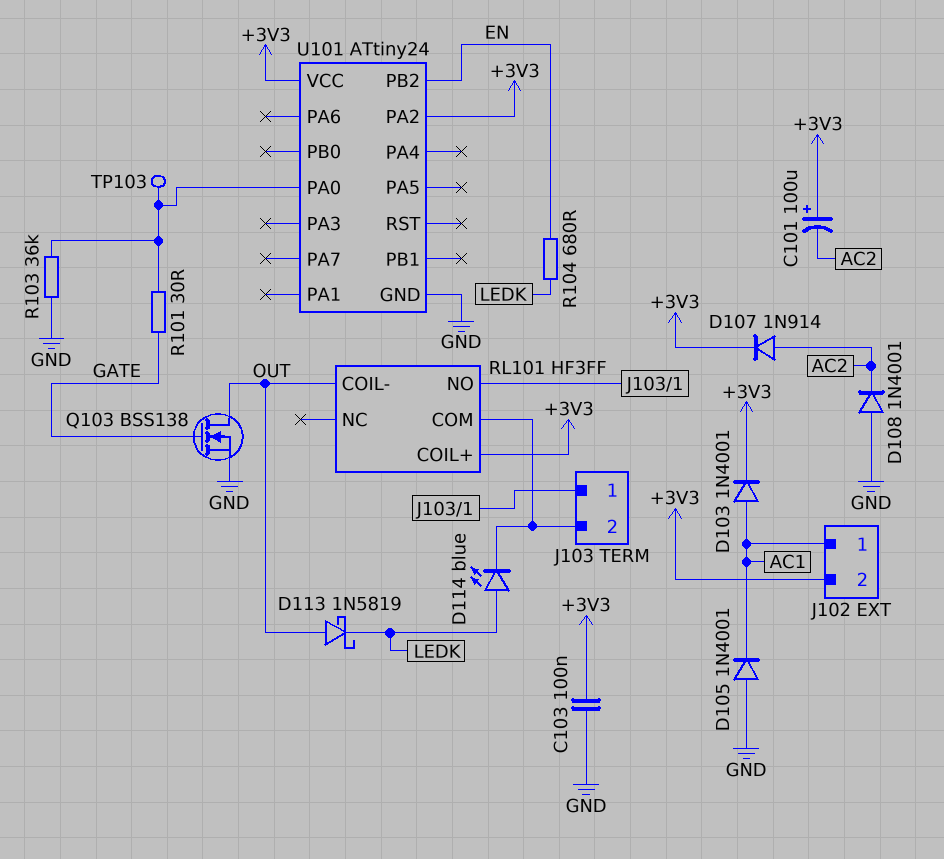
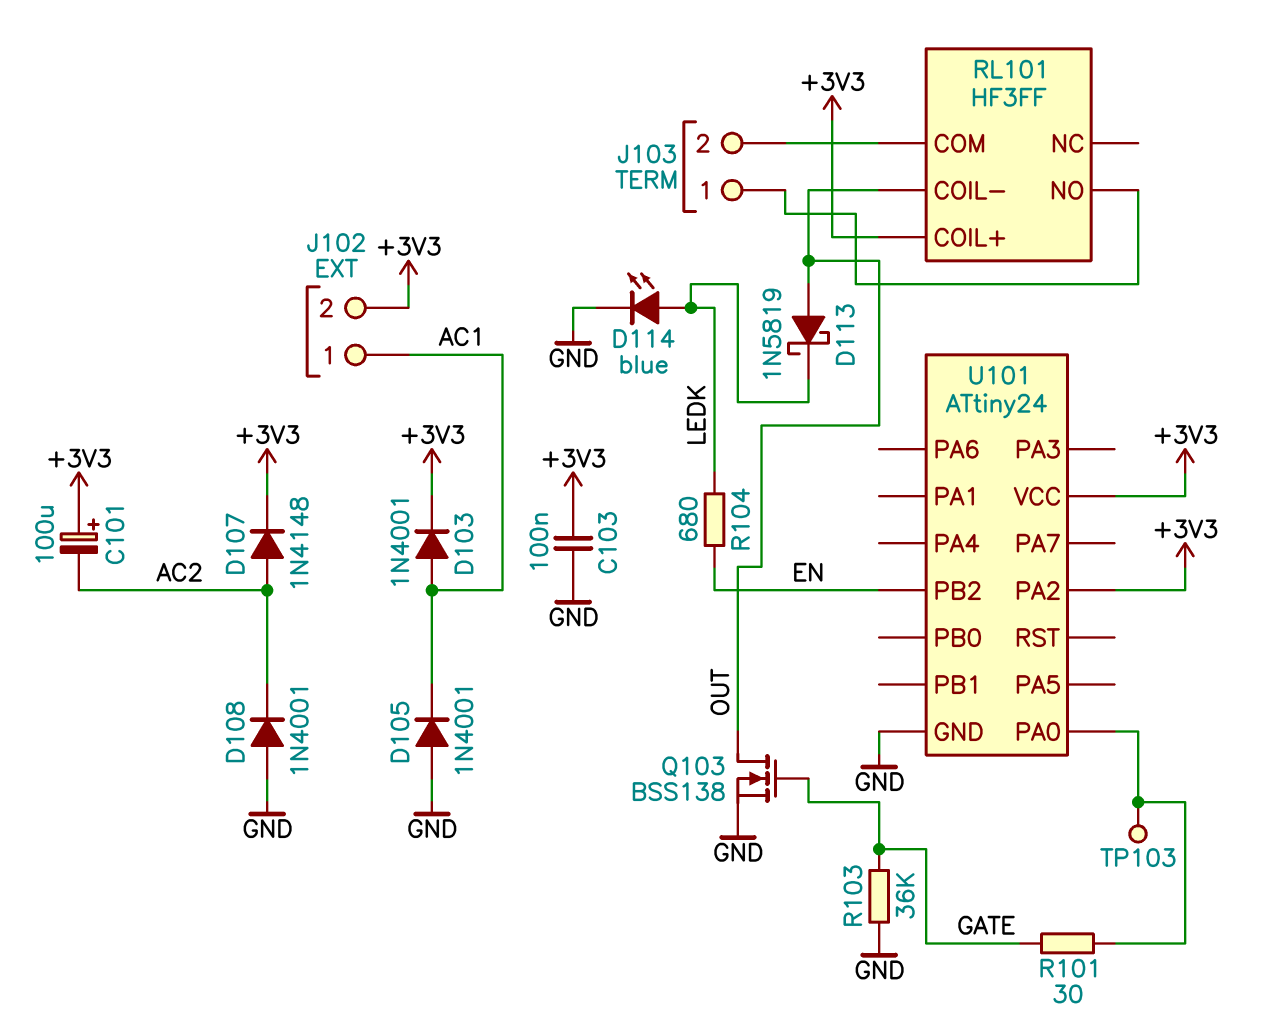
D107: diode 1N914 (A AC2, K +3V3) -> diode 1N4148 (A AC2, K +3V3)
D114: LED blue (A LEDK, K J103/2) -> LED blue (A LEDK, K GND)
R103: 36k (GND, U101/PA0) -> 36k (GATE, GND)

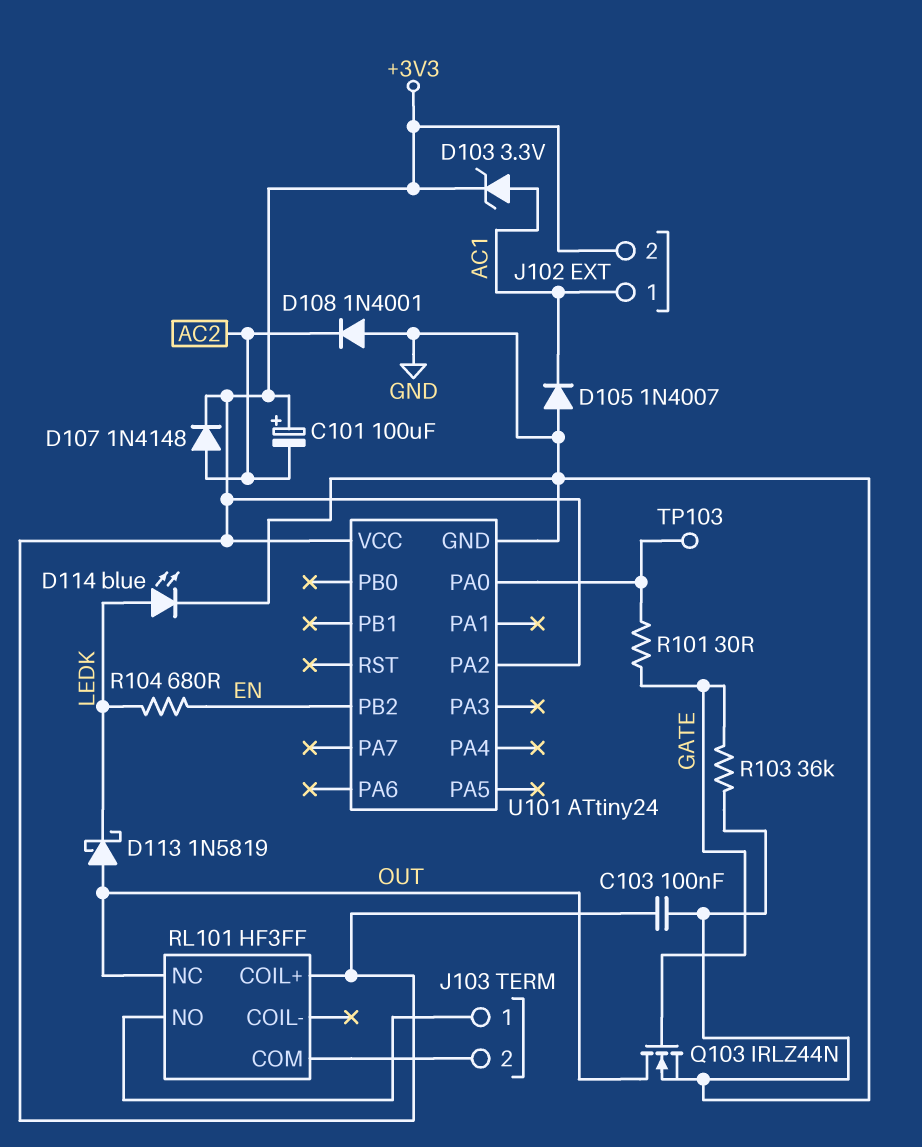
D103: diode 1N4001 (A AC1, K +3V3) -> zener 3.3V (A AC1, K +3V3)
D105: diode 1N4001 (A GND, K AC1) -> diode 1N4007 (A GND, K AC1)
Q103: NMOS BSS138 (G GATE, D OUT, S GND) -> NMOS IRLZ44N (G GATE, D OUT, S GND)
RL101 pin COIL-: OUT -> none
RL101 pin NC: none -> OUT

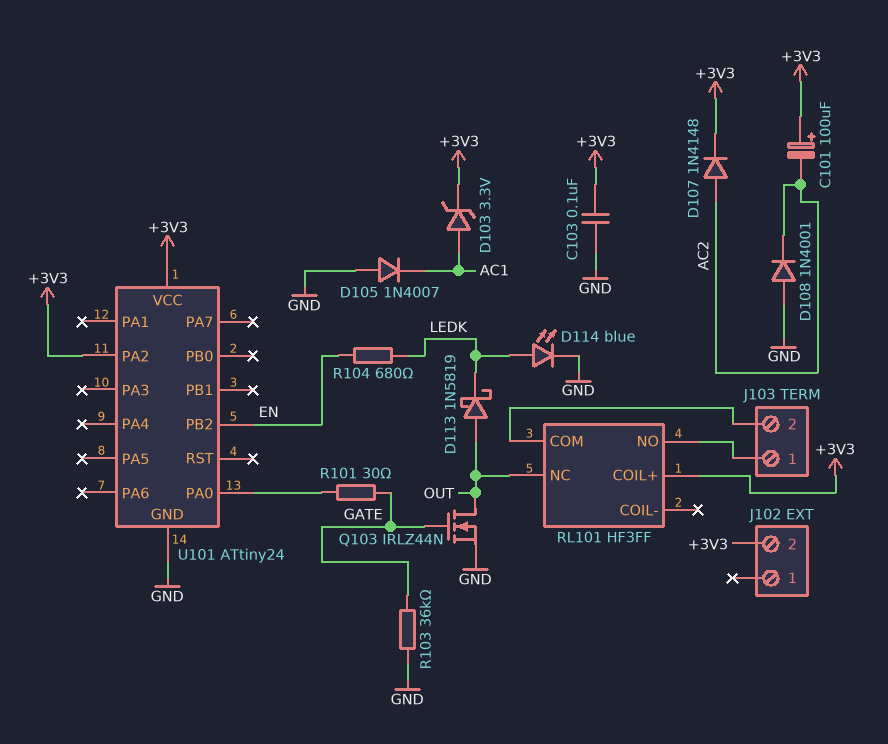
J102 pin 1: AC1 -> none
TP103: test point (U101/PA0) -> none

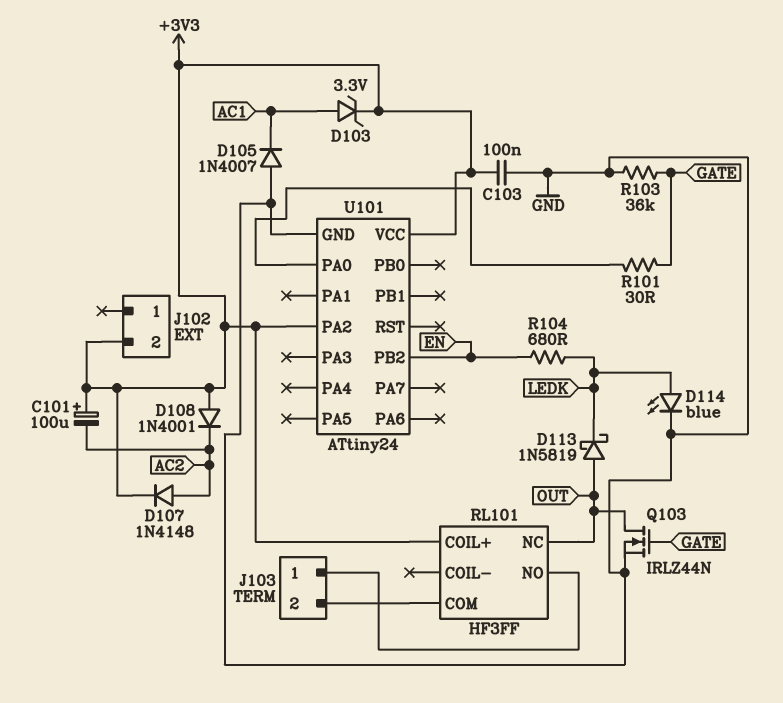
D108: diode 1N4001 (A GND, K AC2) -> diode 1N4001 (A +3V3, K AC2)

